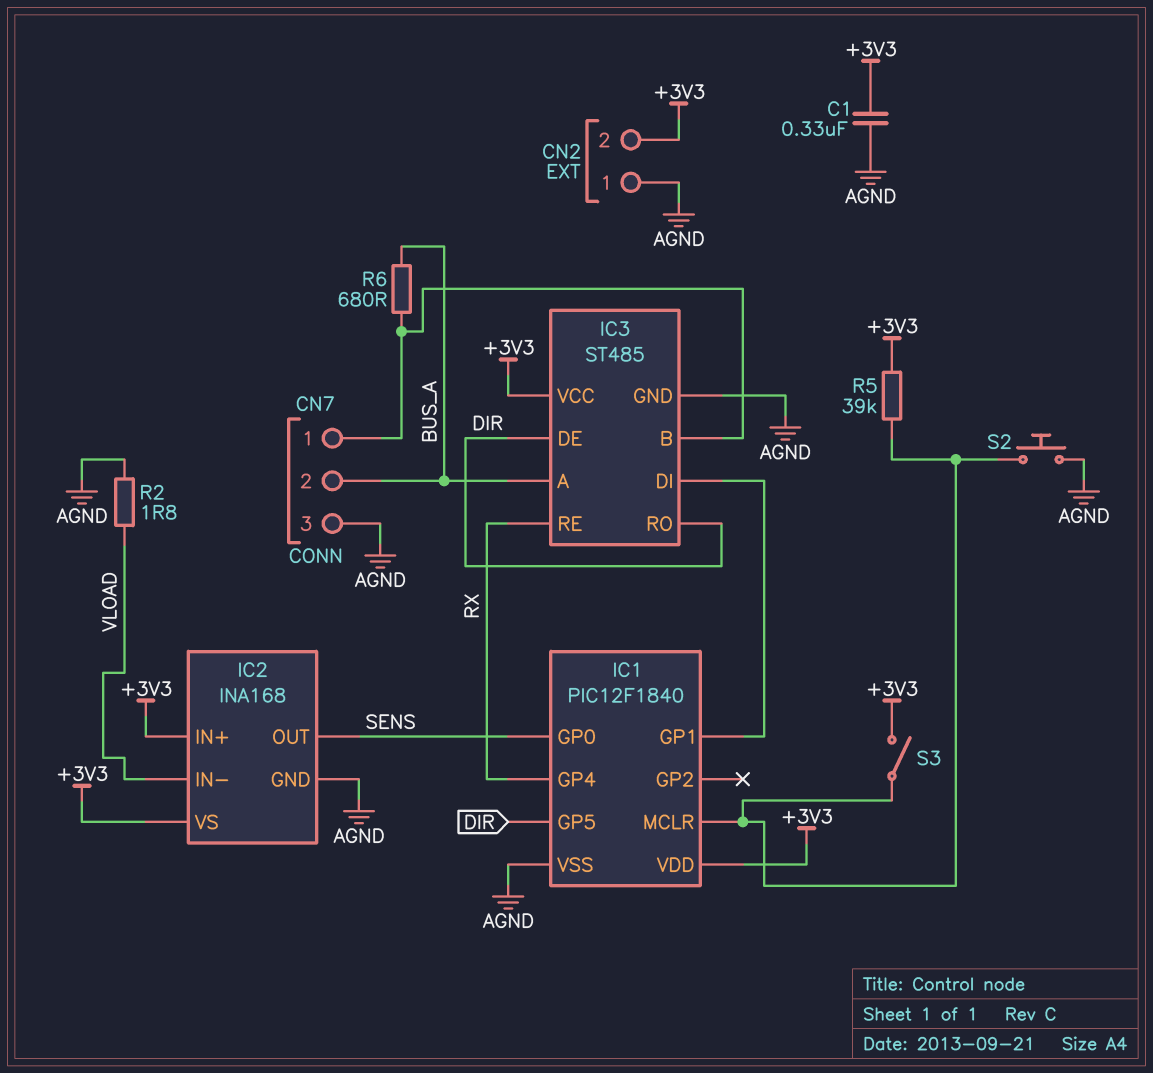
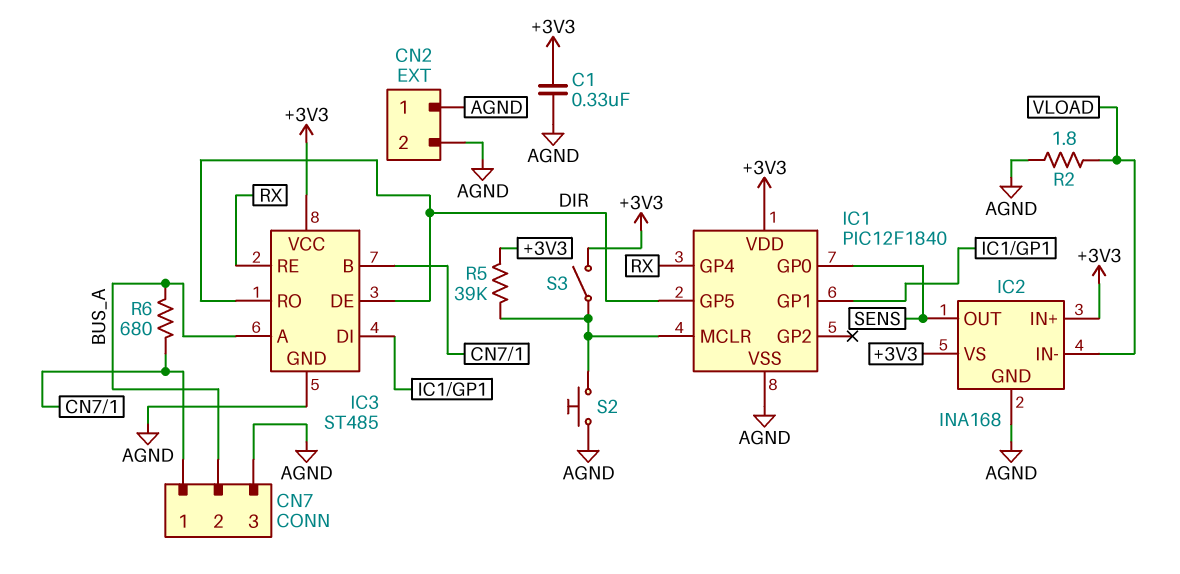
CN2 pin 2: +3V3 -> AGND

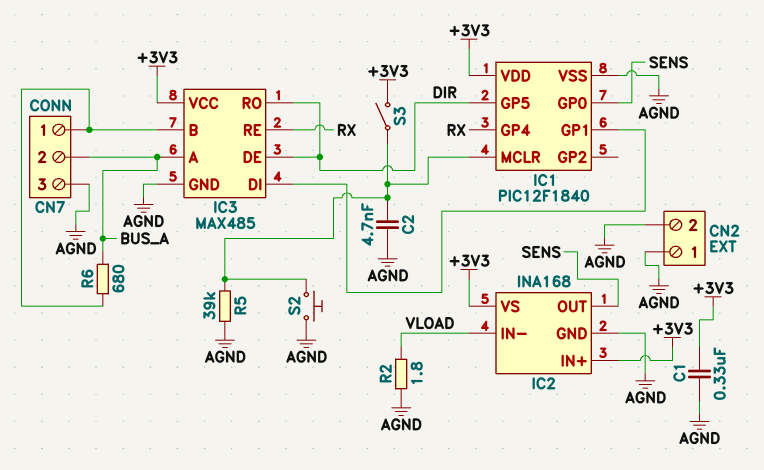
C2: none -> 4.7nF (AGND, IC1/MCLR)
IC3: ST485 -> MAX485
R5: 39k (+3V3, IC1/MCLR) -> 39k (AGND, IC1/MCLR)

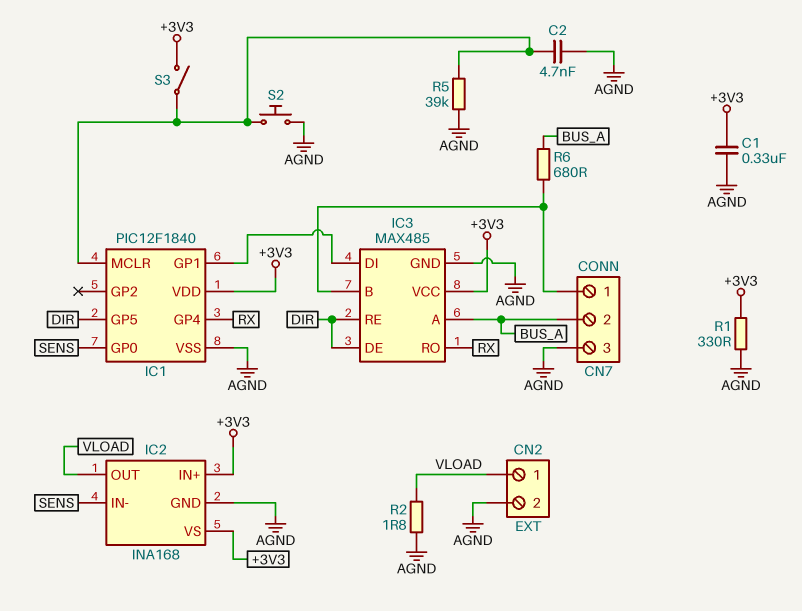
CN2 pin 1: AGND -> VLOAD
IC2 pin IN-: VLOAD -> SENS
IC2 pin OUT: SENS -> VLOAD
IC3 pin RE: RX -> DIR
IC3 pin RO: DIR -> RX
R1: none -> 330 (+3V3, AGND)

